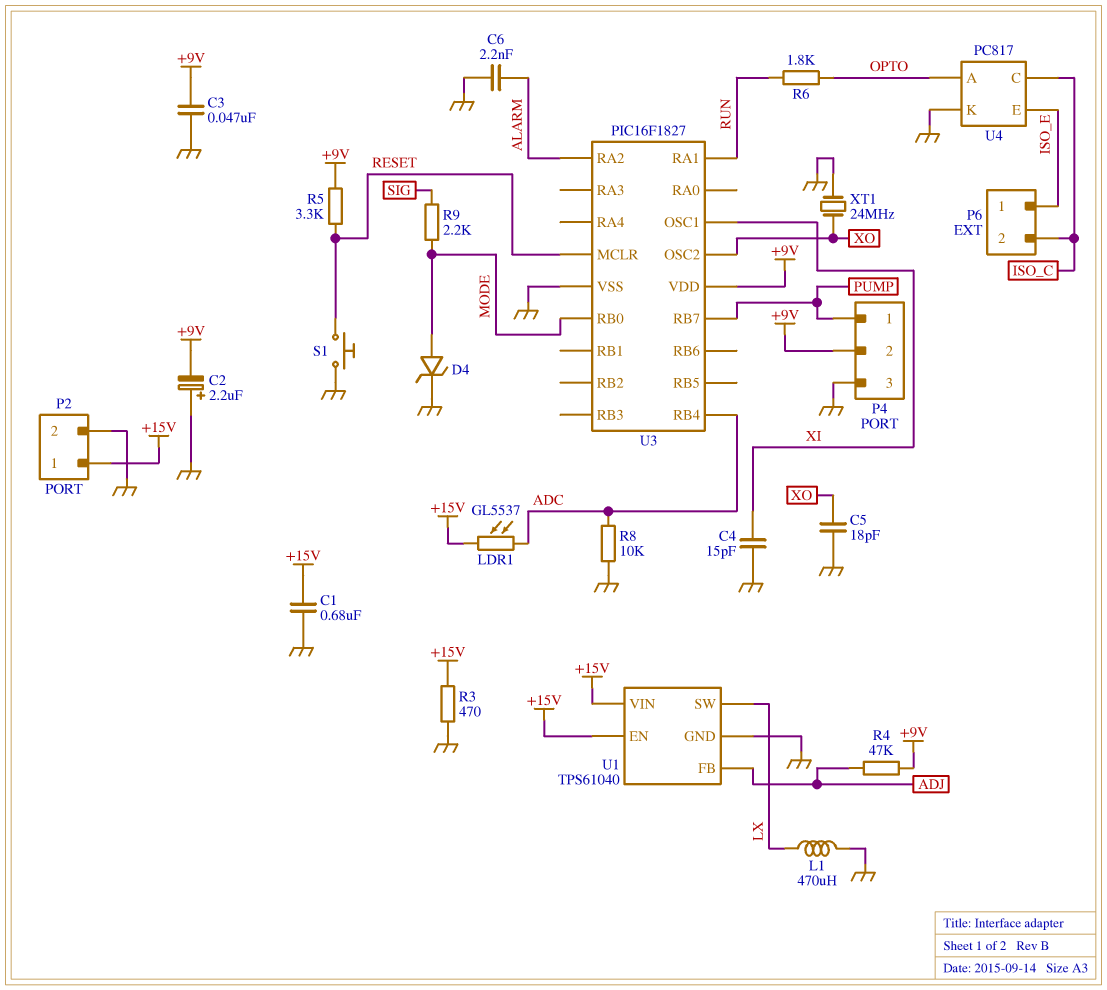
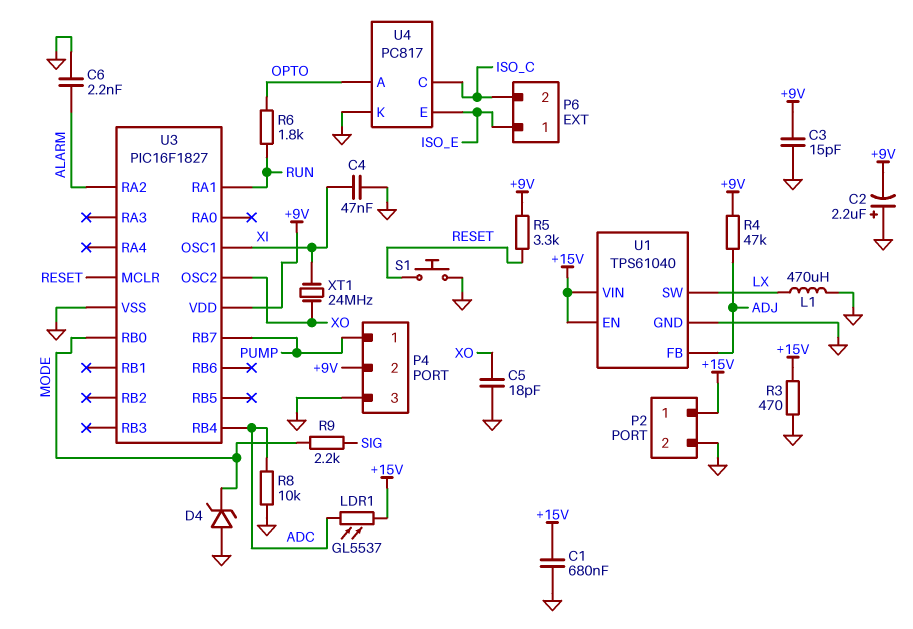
C3: 47nF (+9V, GND) -> 15pF (+9V, GND)
C4: 15pF (GND, XI) -> 47nF (GND, XI)
D4: zener (A MODE, K GND) -> zener (A GND, K MODE)
XT1: 24MHz (GND, XO) -> 24MHz (XI, XO)

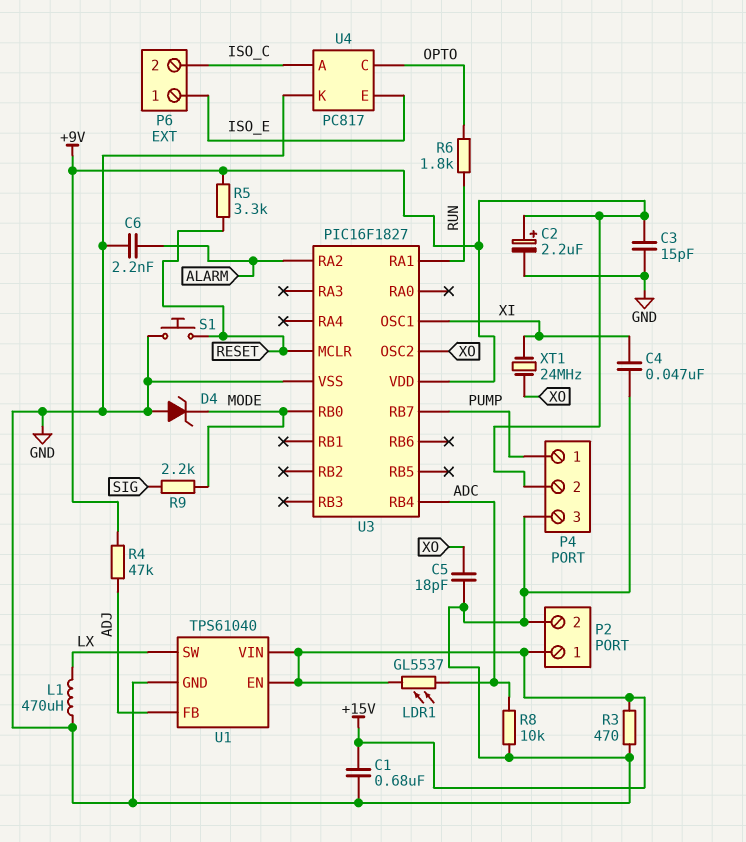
C2: 2.2uF (plus GND, minus +9V) -> 2.2uF (plus +9V, minus GND)
U4 pin A: OPTO -> ISO_C
U4 pin C: ISO_C -> OPTO

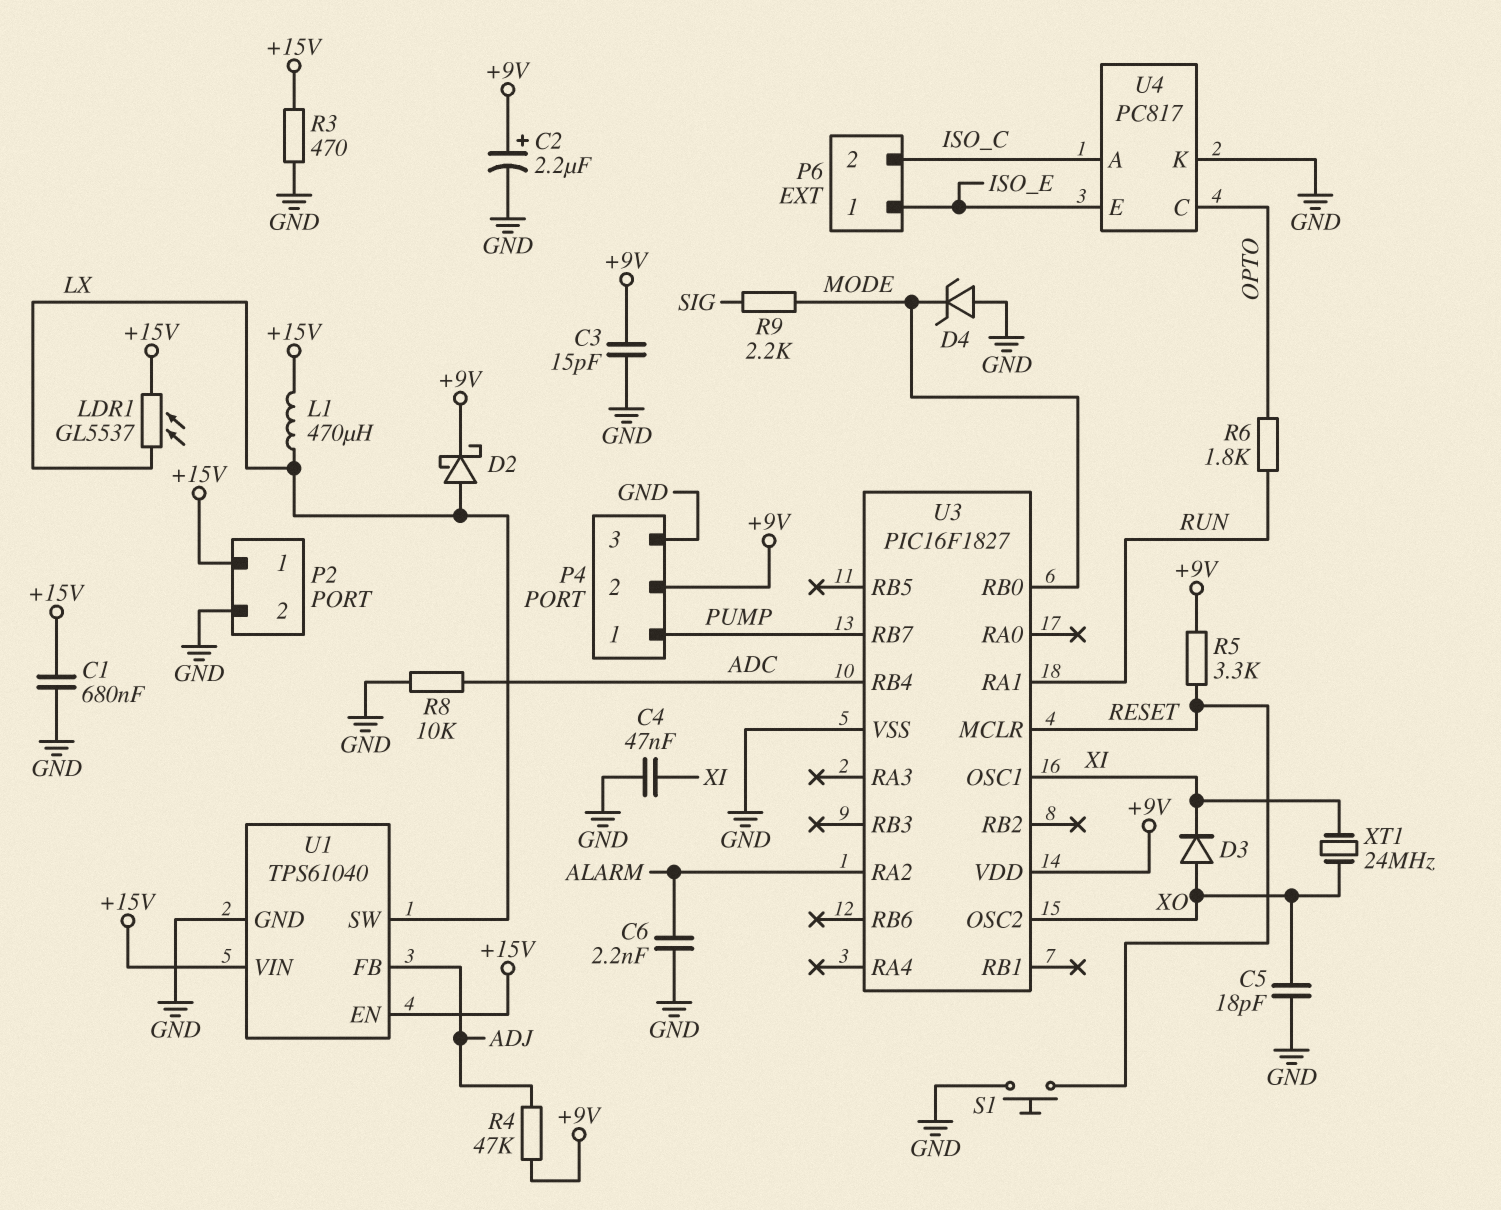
D2: none -> schottky (A LX, K +9V)
D3: none -> diode (A XO, K XI)
L1: 470uH (GND, LX) -> 470uH (+15V, LX)
LDR1: GL5537 (+15V, ADC) -> GL5537 (+15V, LX)

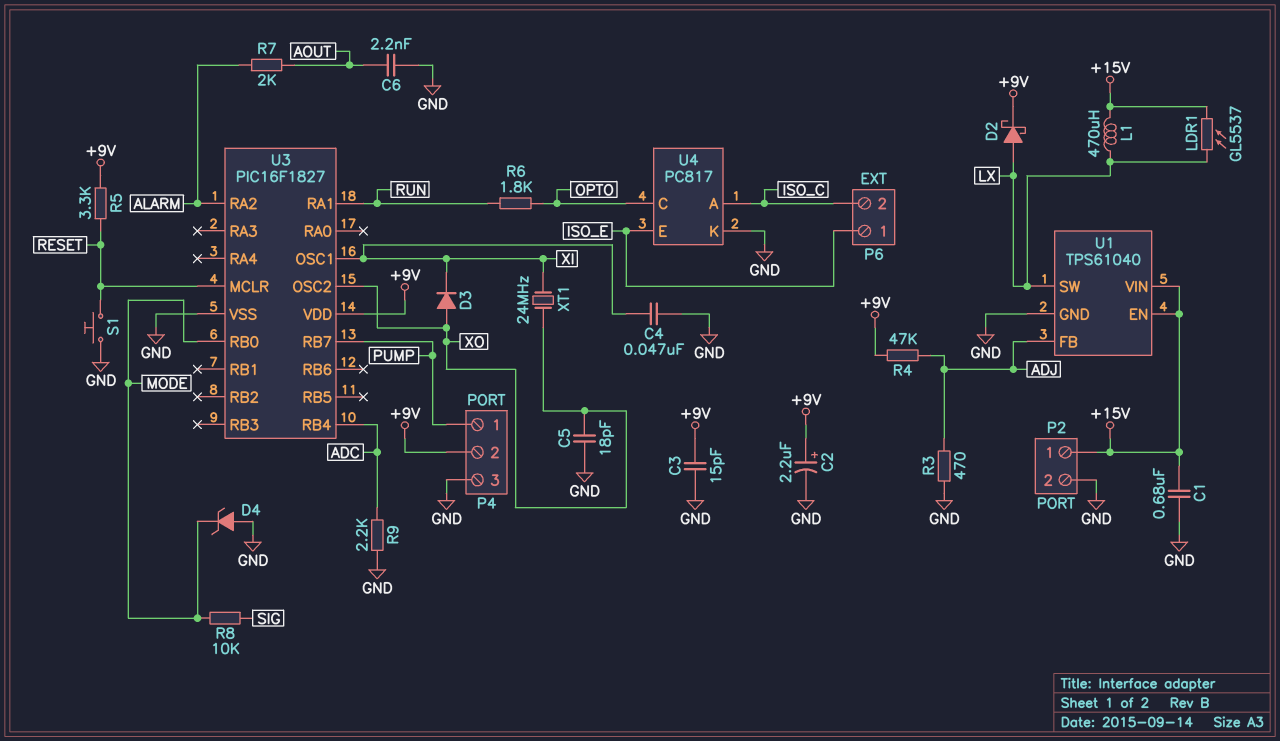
C6: 2.2nF (ALARM, GND) -> 2.2nF (AOUT, GND)
R3: 470 (+15V, GND) -> 470 (ADJ, GND)
R7: none -> 2k (ALARM, AOUT)
R8: 10k (ADC, GND) -> 10k (MODE, SIG)
R9: 2.2k (MODE, SIG) -> 2.2k (ADC, GND)

